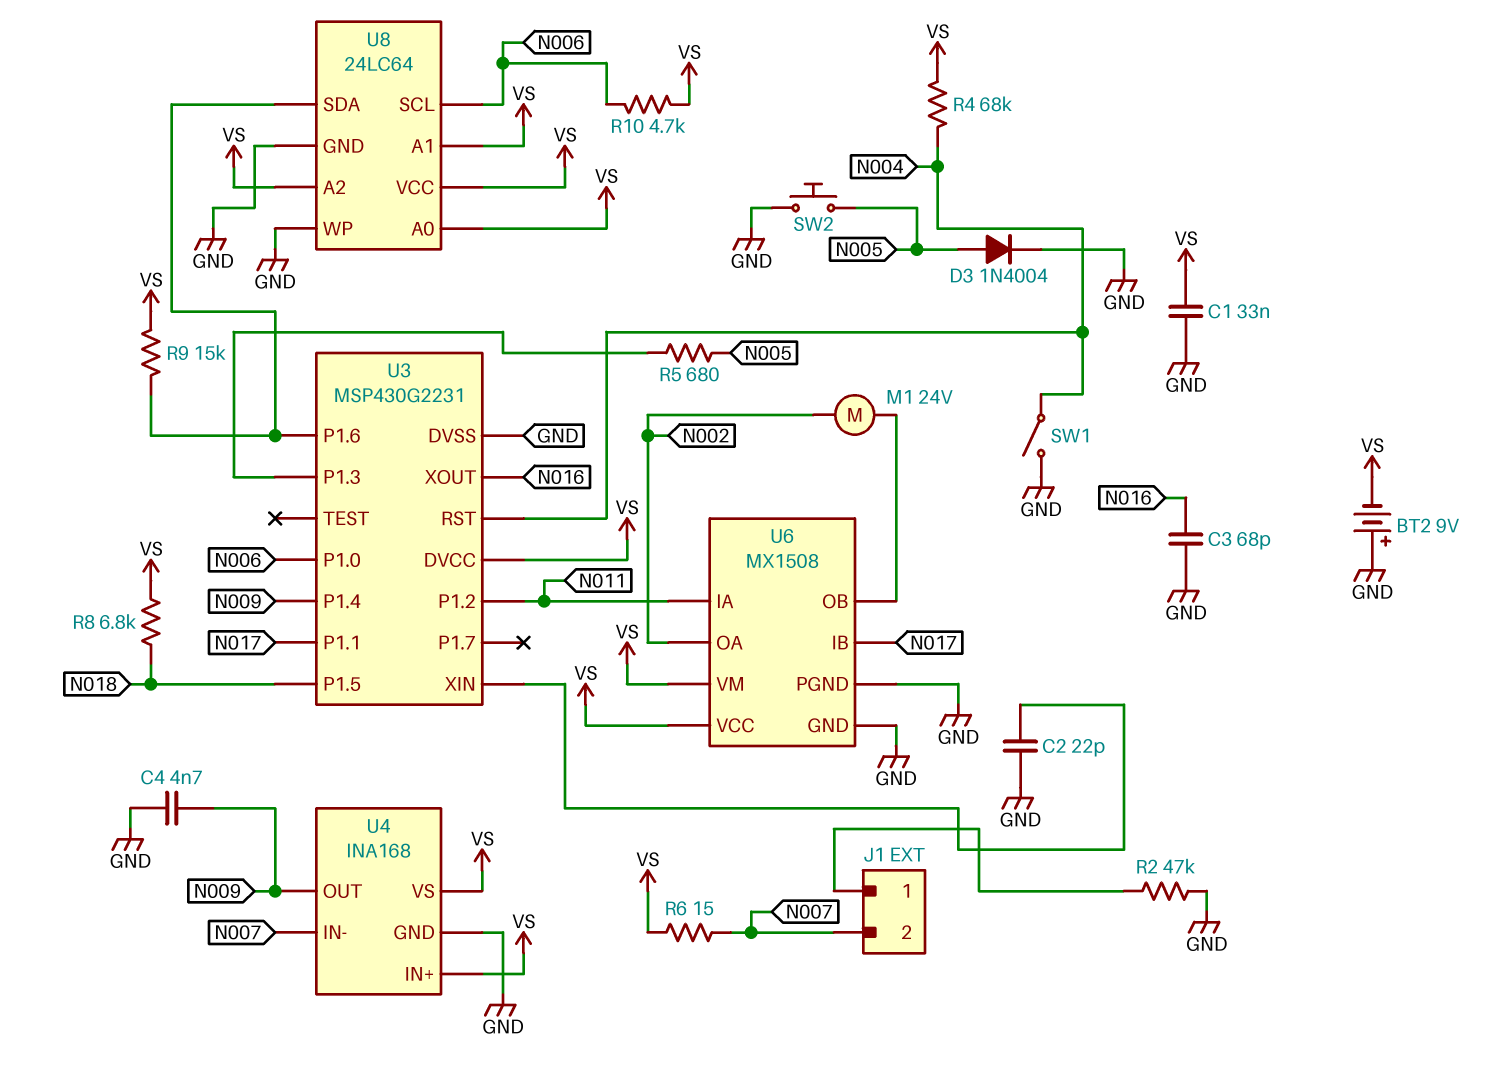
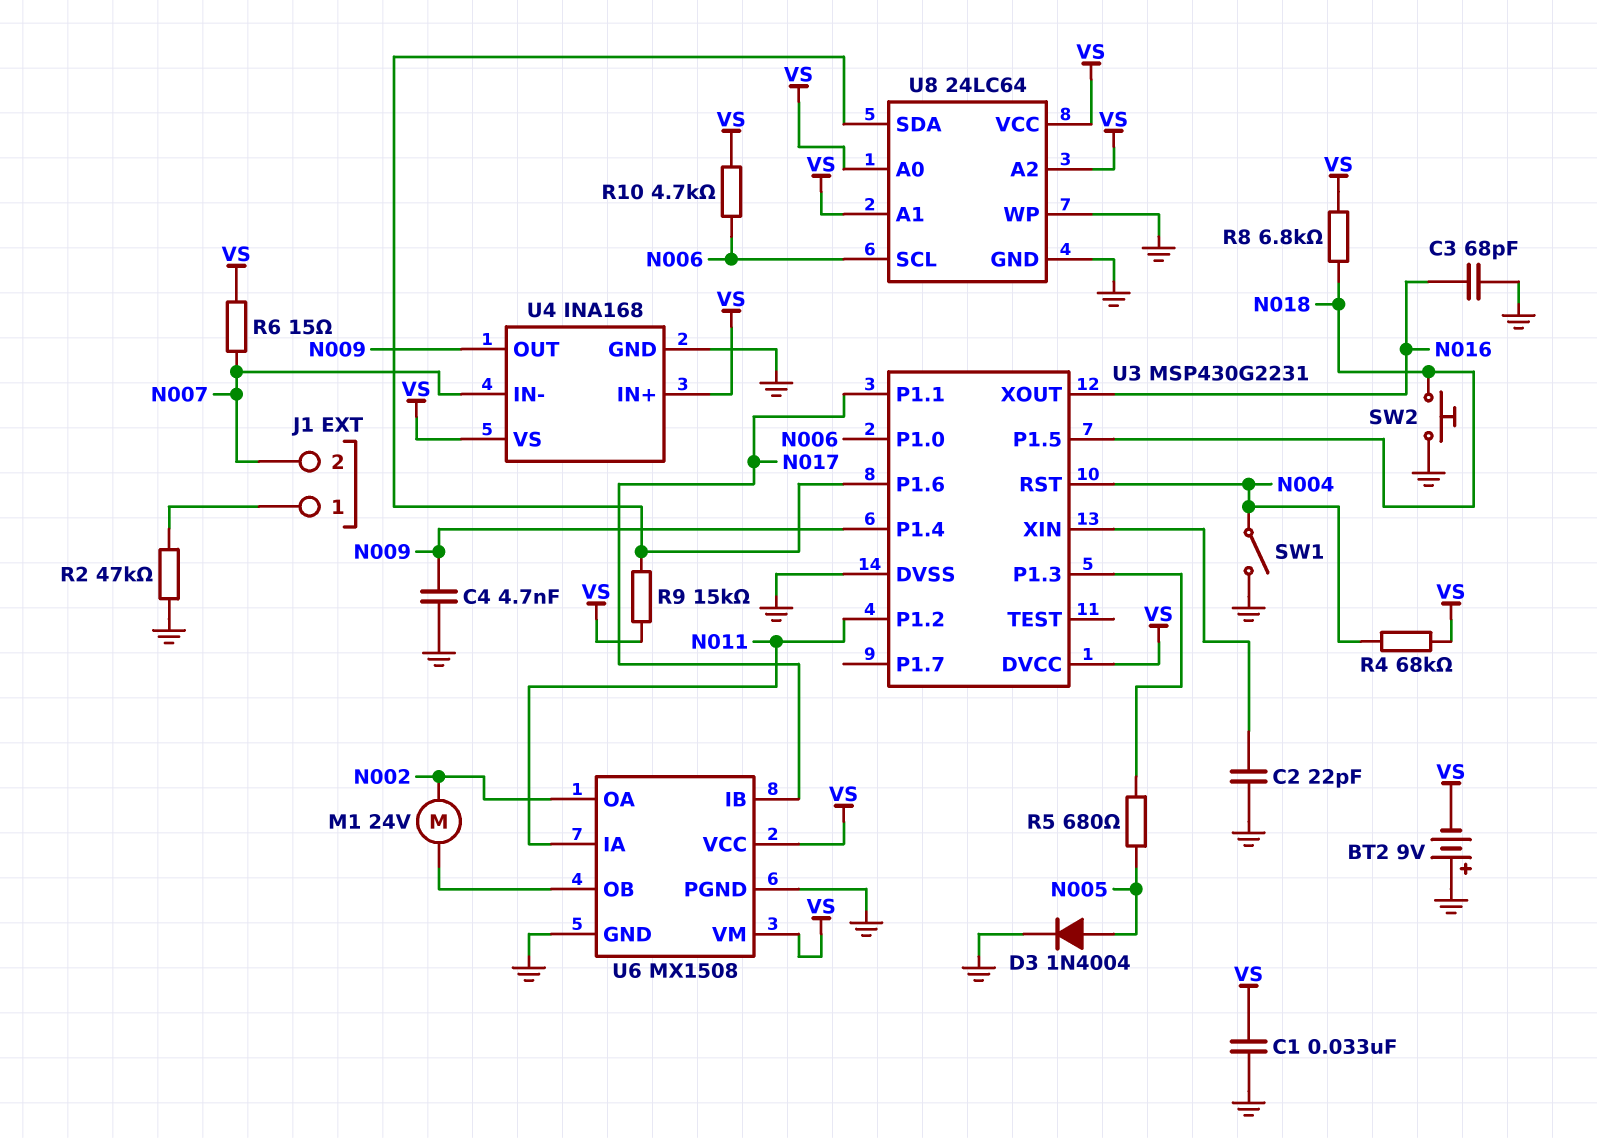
SW2: button (GND, N005) -> button (GND, N018)

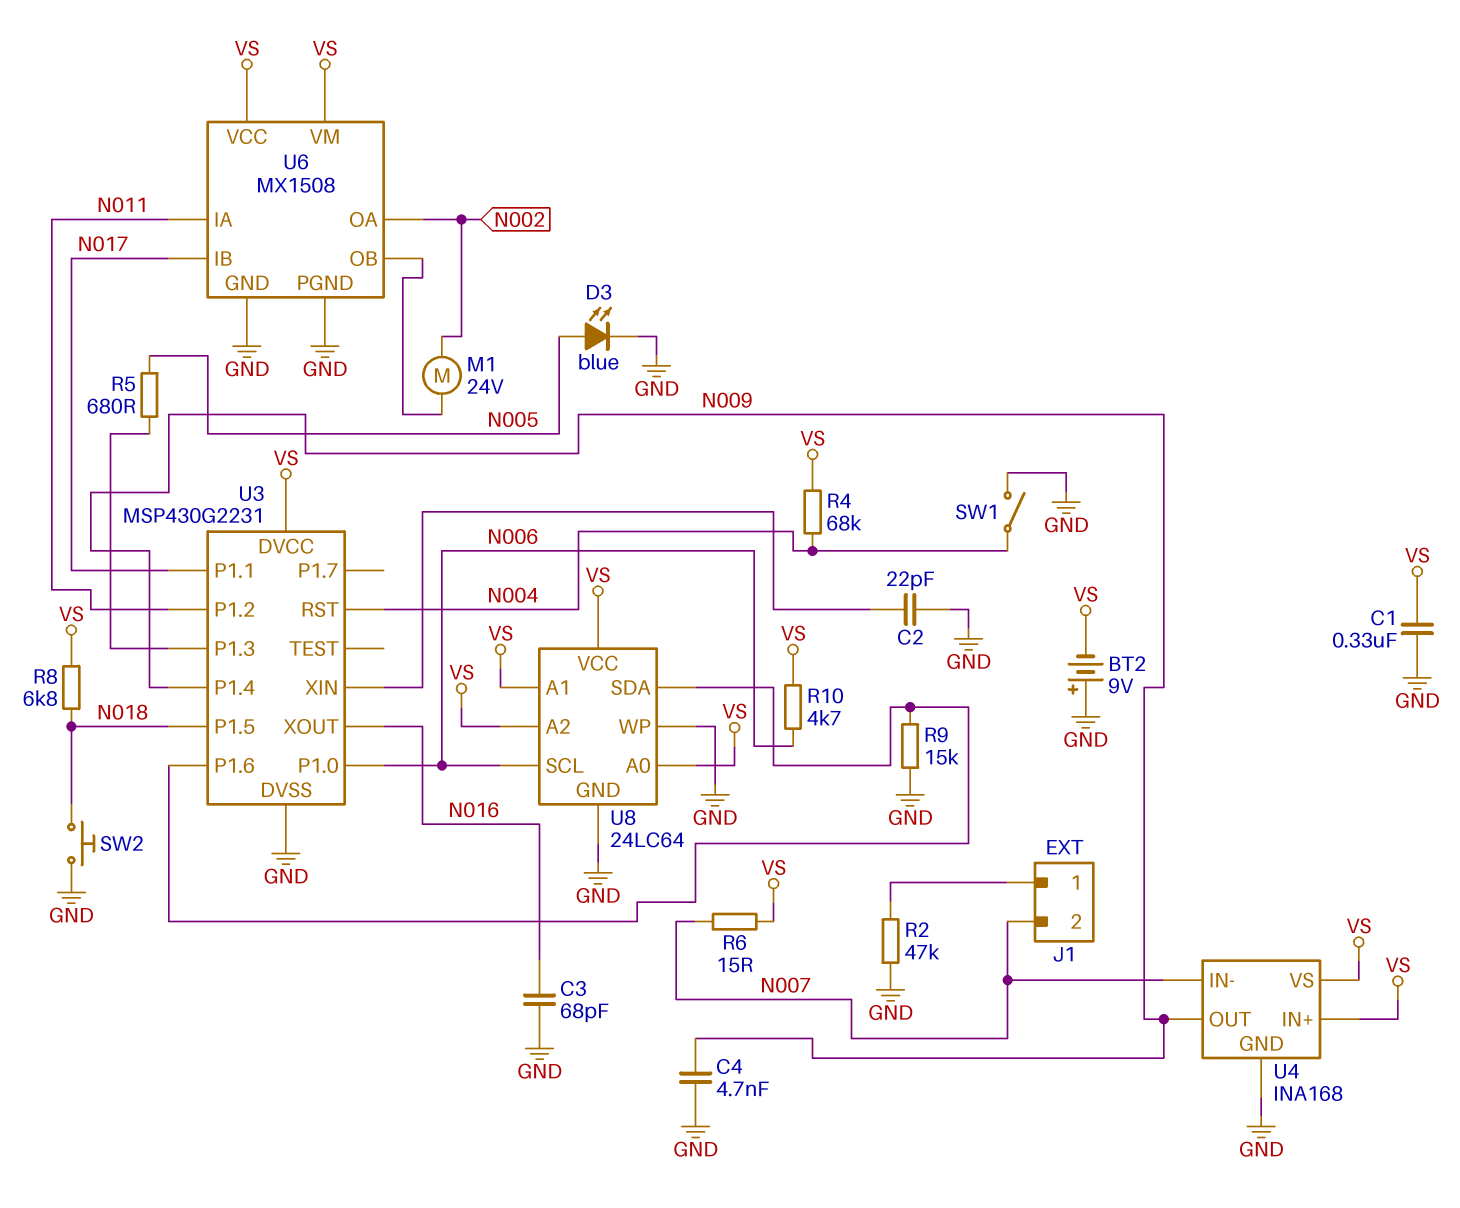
C1: 33nF (GND, VS) -> 330nF (GND, VS)
D3: diode 1N4004 (A N005, K GND) -> LED blue (A N005, K GND)
R9: 15k (U3/P1.6, VS) -> 15k (GND, U3/P1.6)

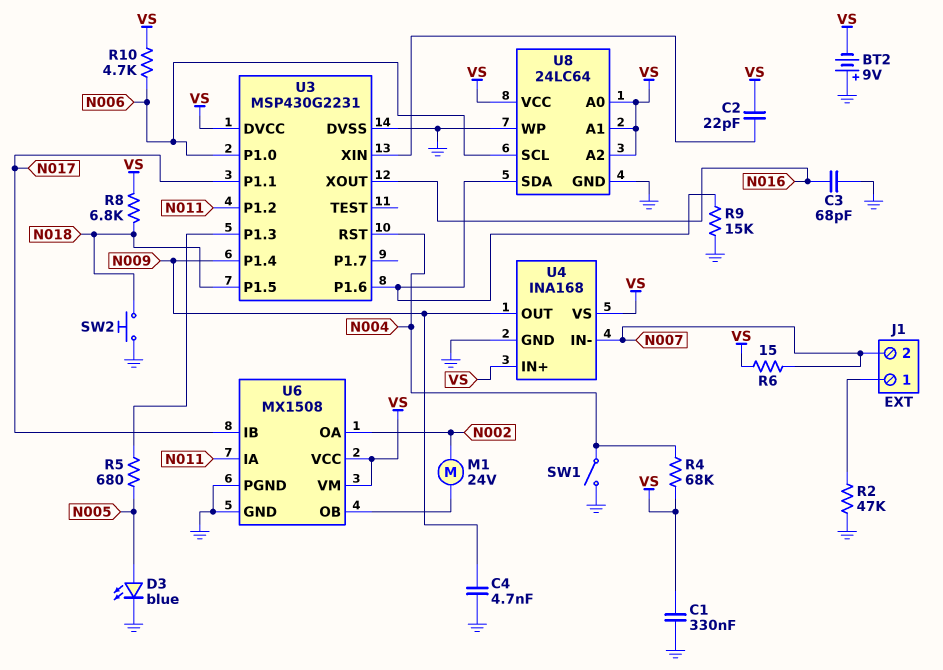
C2: 22pF (GND, U3/XIN) -> 22pF (U3/XIN, VS)

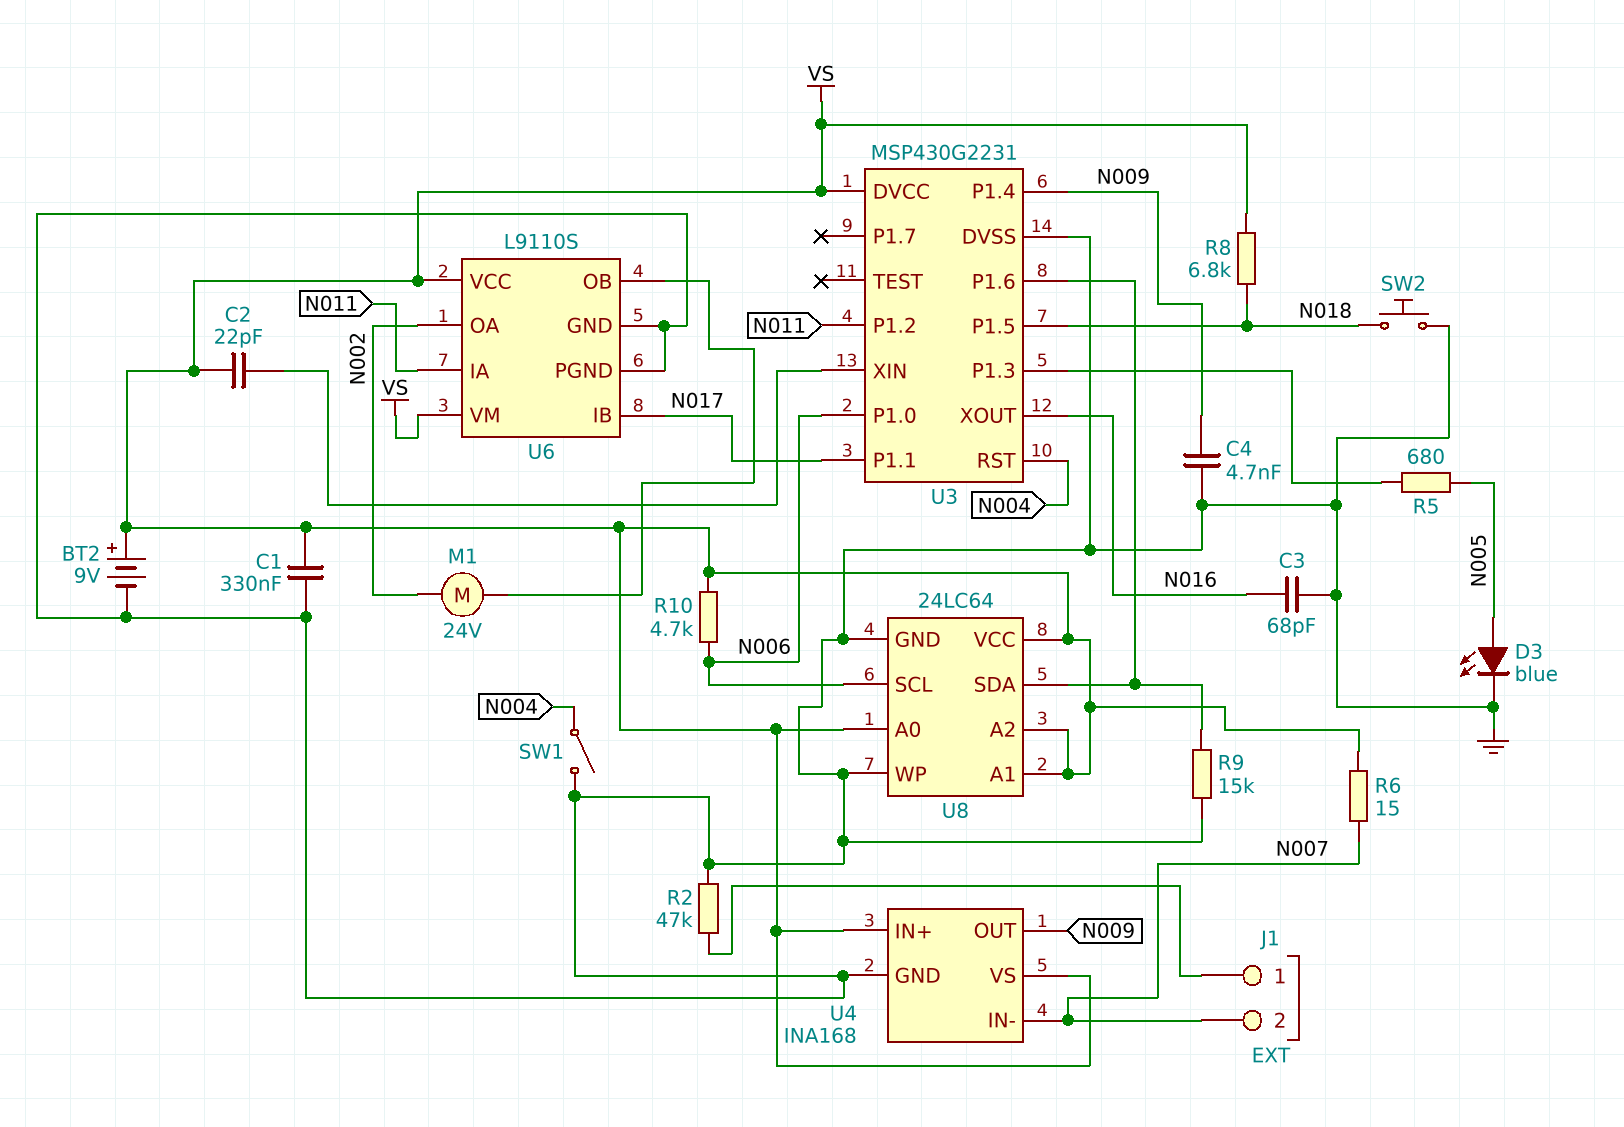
BT2: 9V (plus GND, minus VS) -> 9V (plus VS, minus GND)
R4: 68k (N004, VS) -> none
U6: MX1508 -> L9110S

